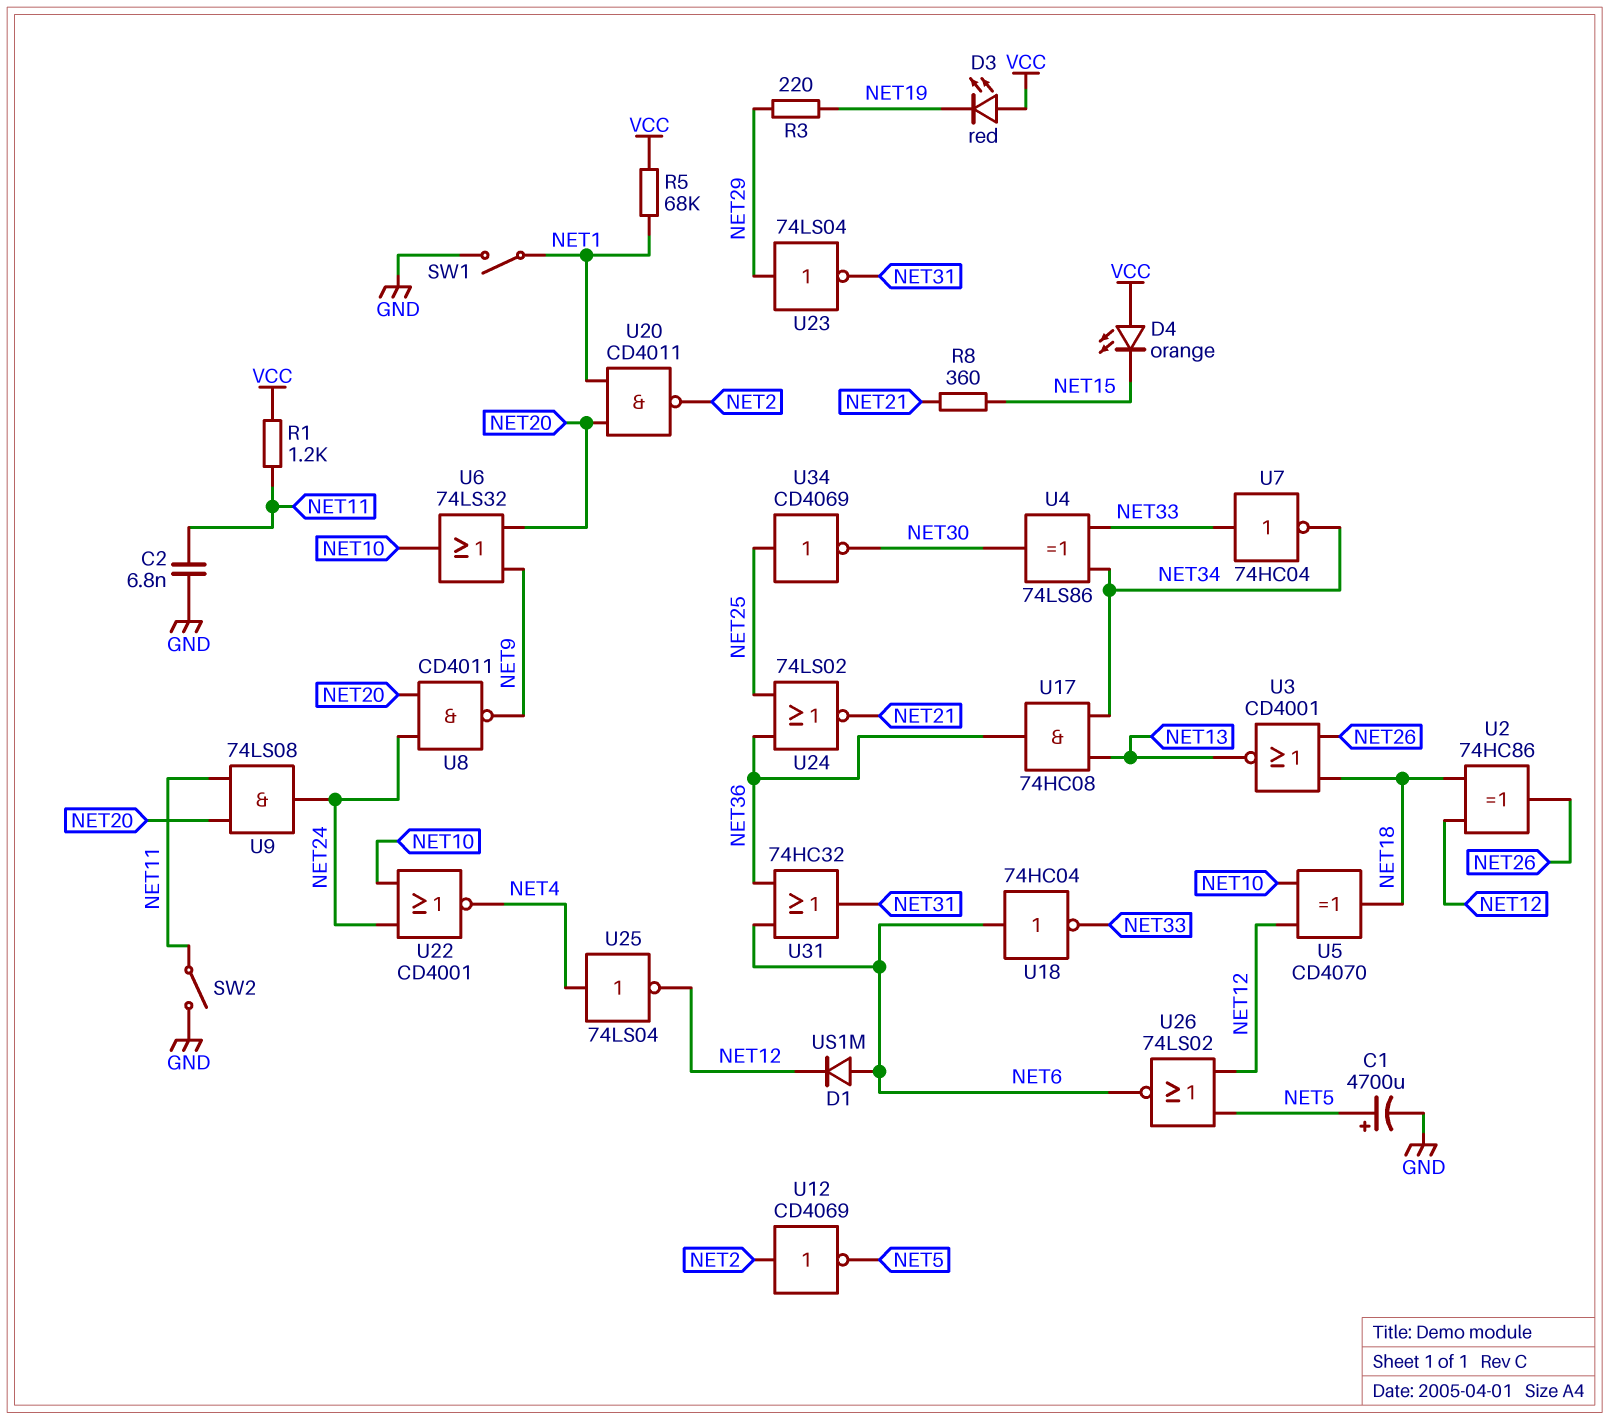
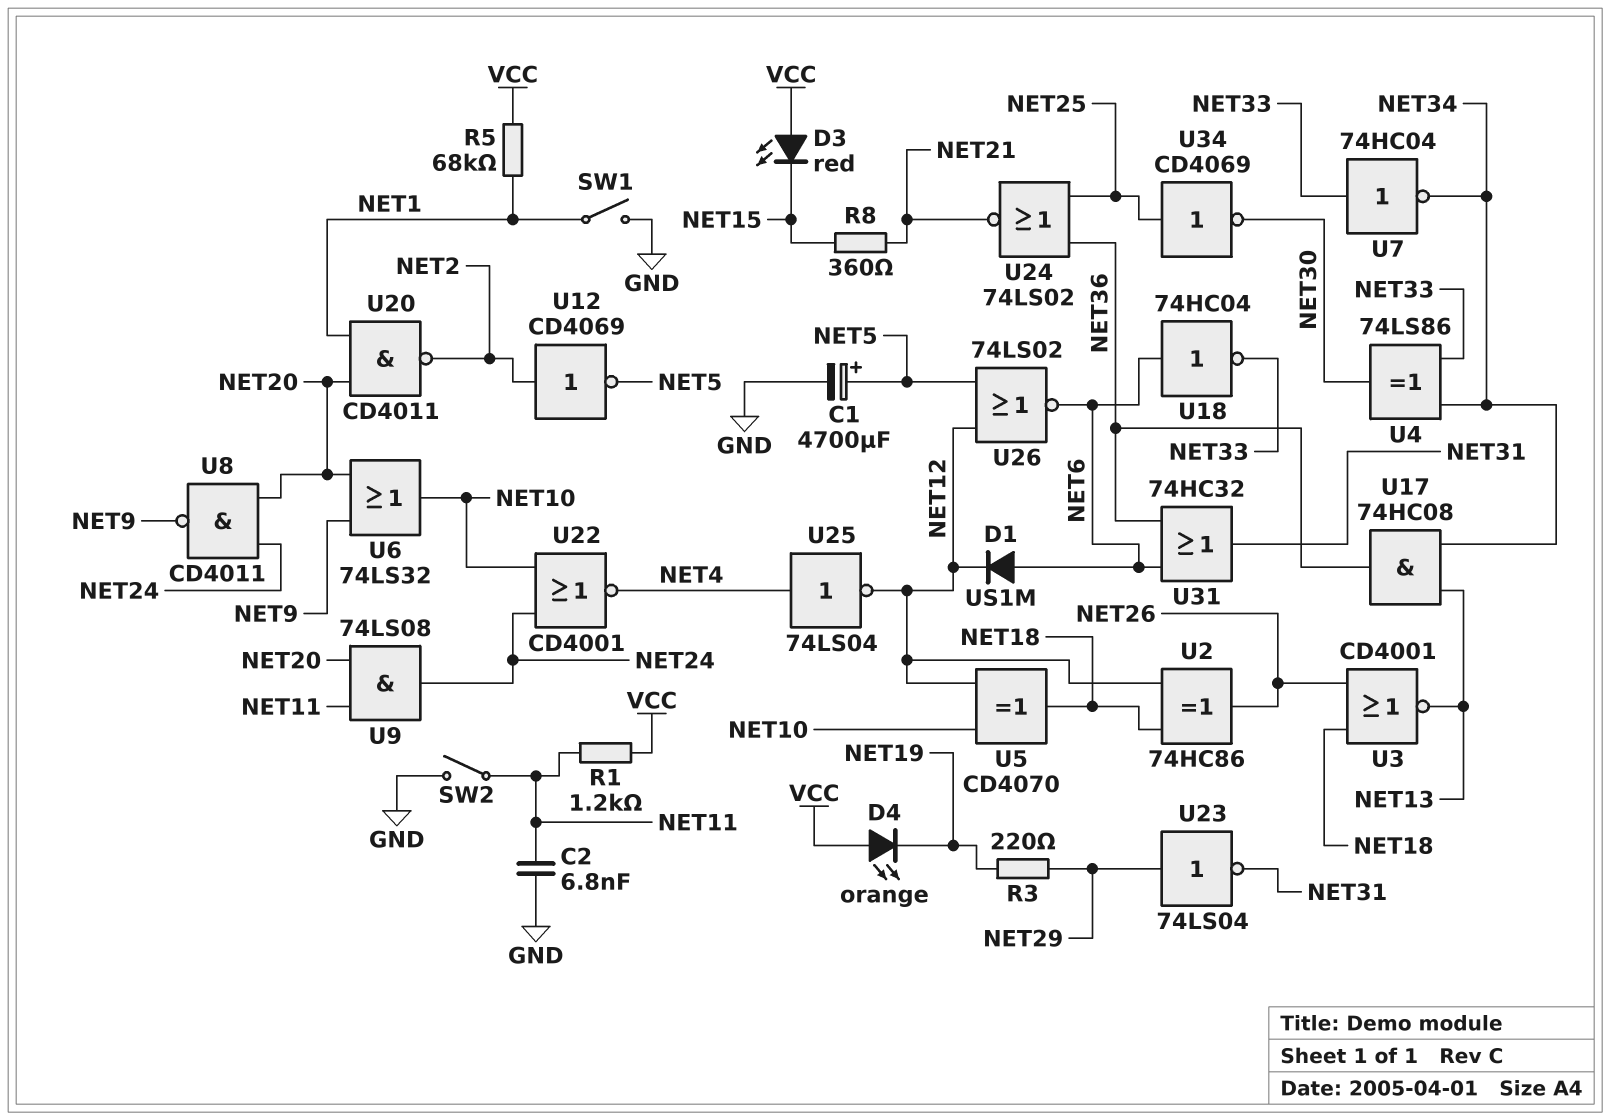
D3: LED red (A VCC, K NET19) -> LED red (A VCC, K NET15)
D4: LED orange (A VCC, K NET15) -> LED orange (A VCC, K NET19)

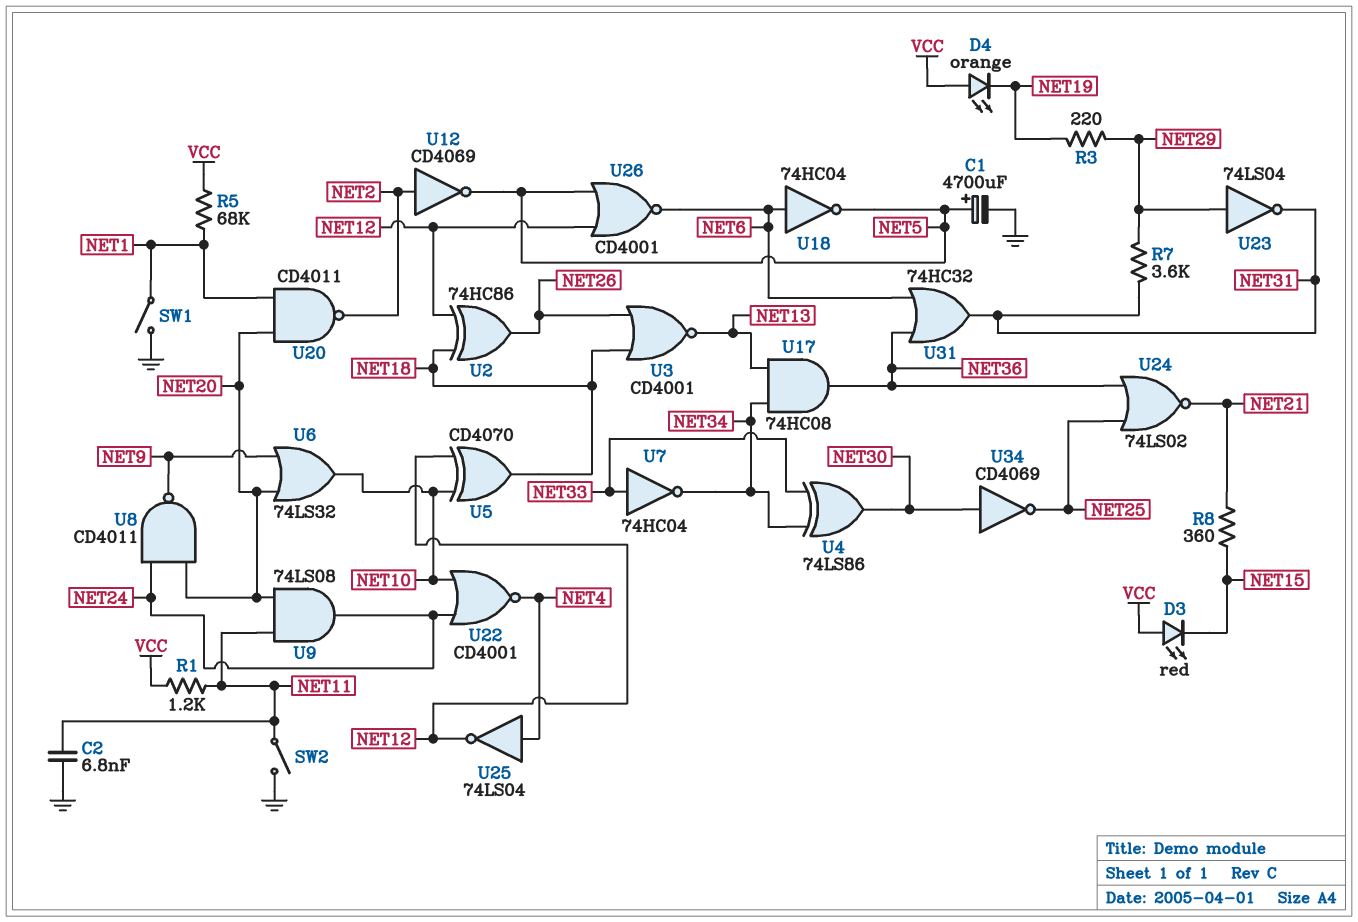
D1: diode US1M (A NET6, K NET12) -> none
R7: none -> 3.6k (NET29, NET31)
U18: NOT 74HC04 (in NET6, out NET33) -> NOT 74HC04 (in NET6, out NET5)
U26: NOR 74LS02 (in NET5, in NET12, out NET6) -> NOR CD4001 (in NET5, in NET12, out NET6)
U34: NOT CD4069 (in NET25, out NET30) -> NOT CD4069 (in NET30, out NET25)

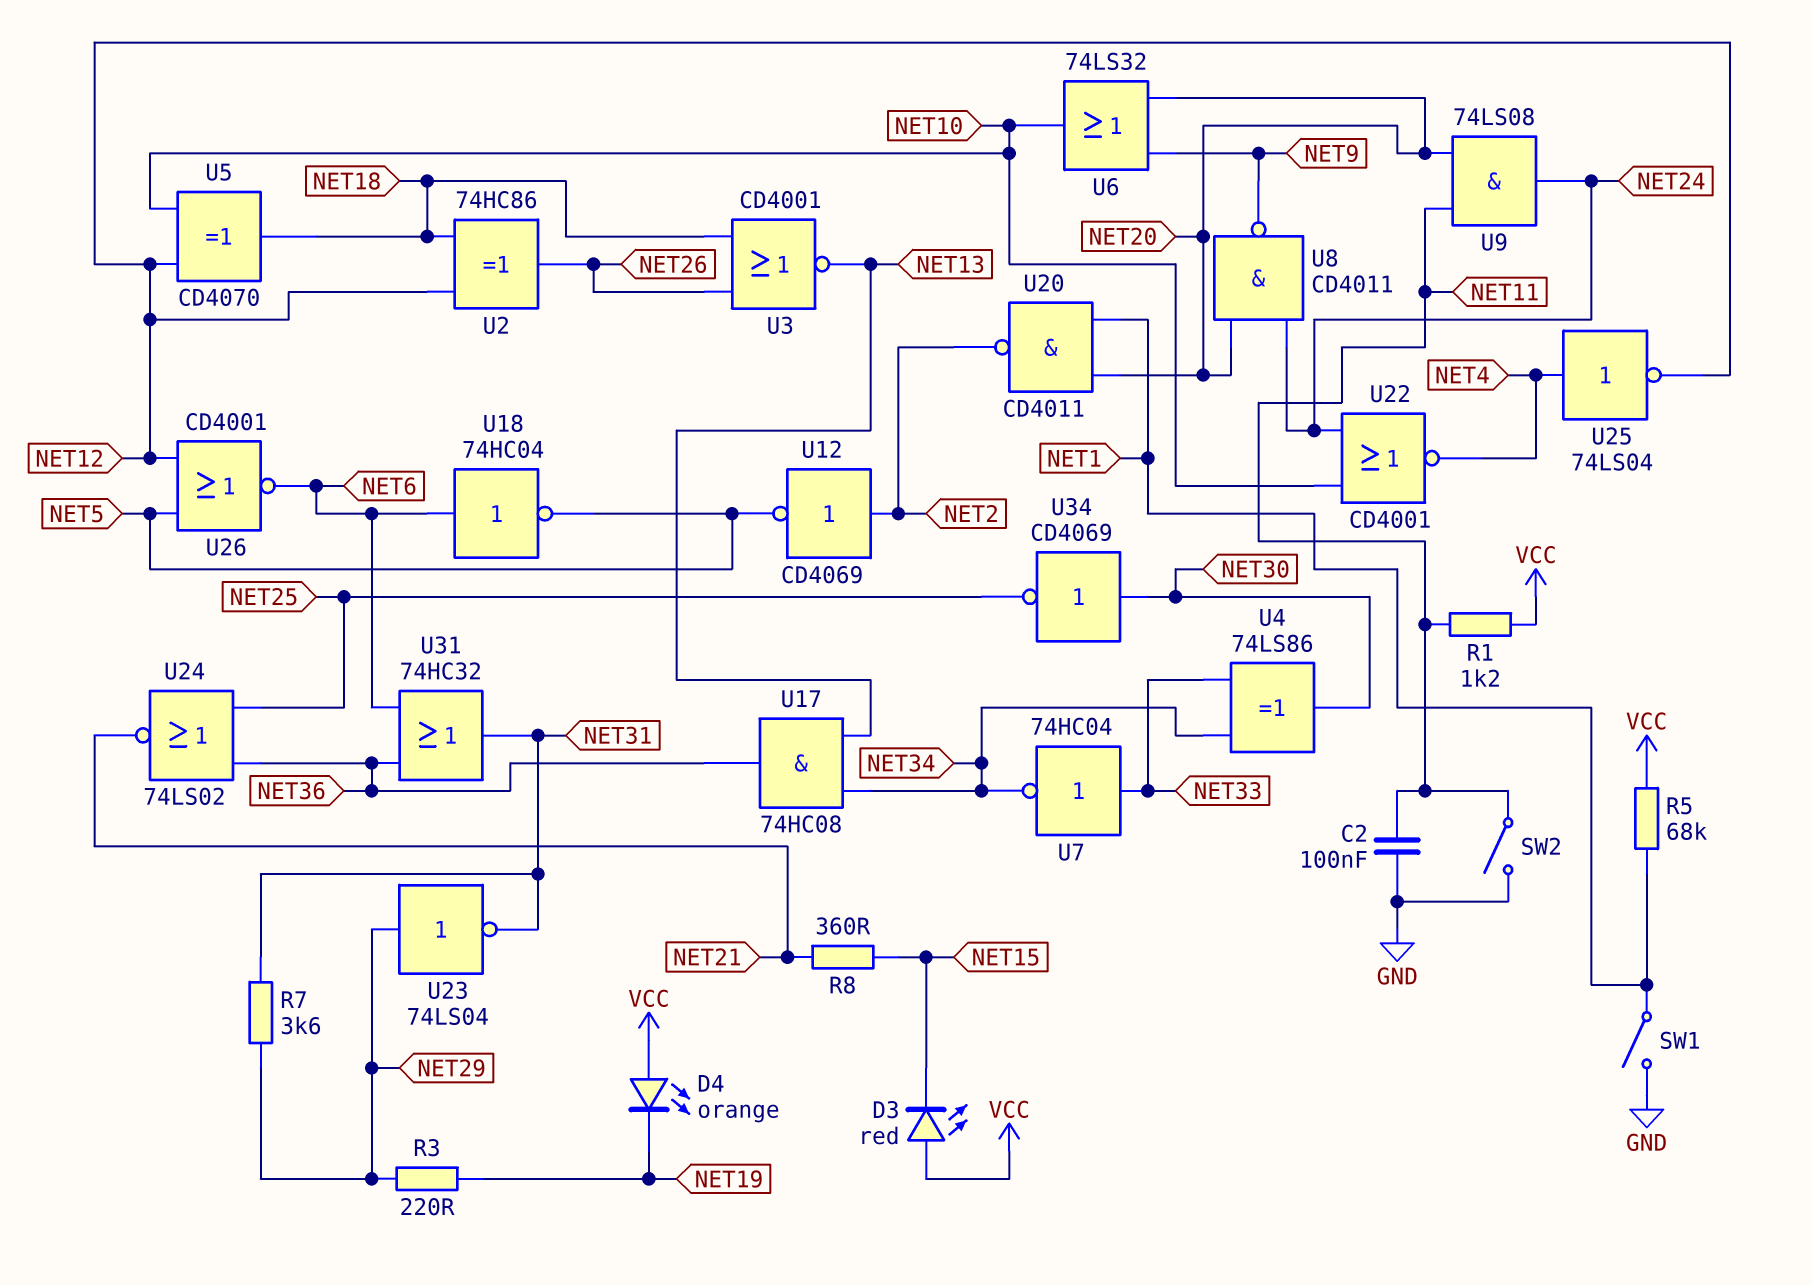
C1: 4700uF (plus NET5, minus GND) -> none
C2: 6.8nF (GND, NET11) -> 100nF (GND, NET11)

